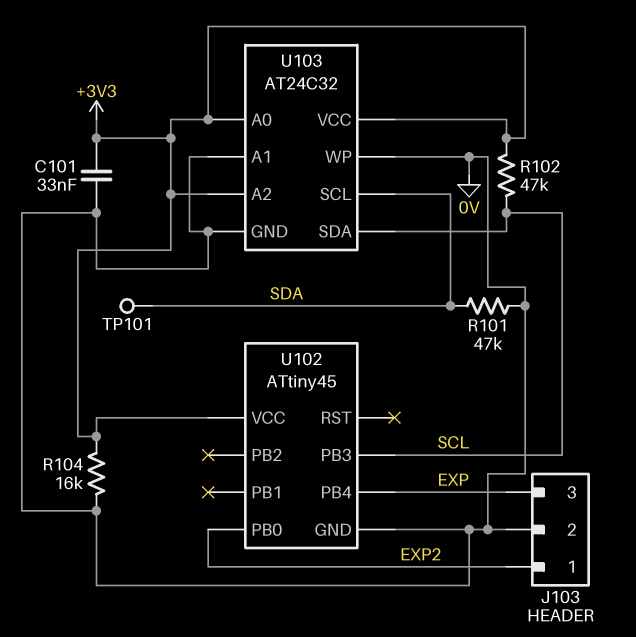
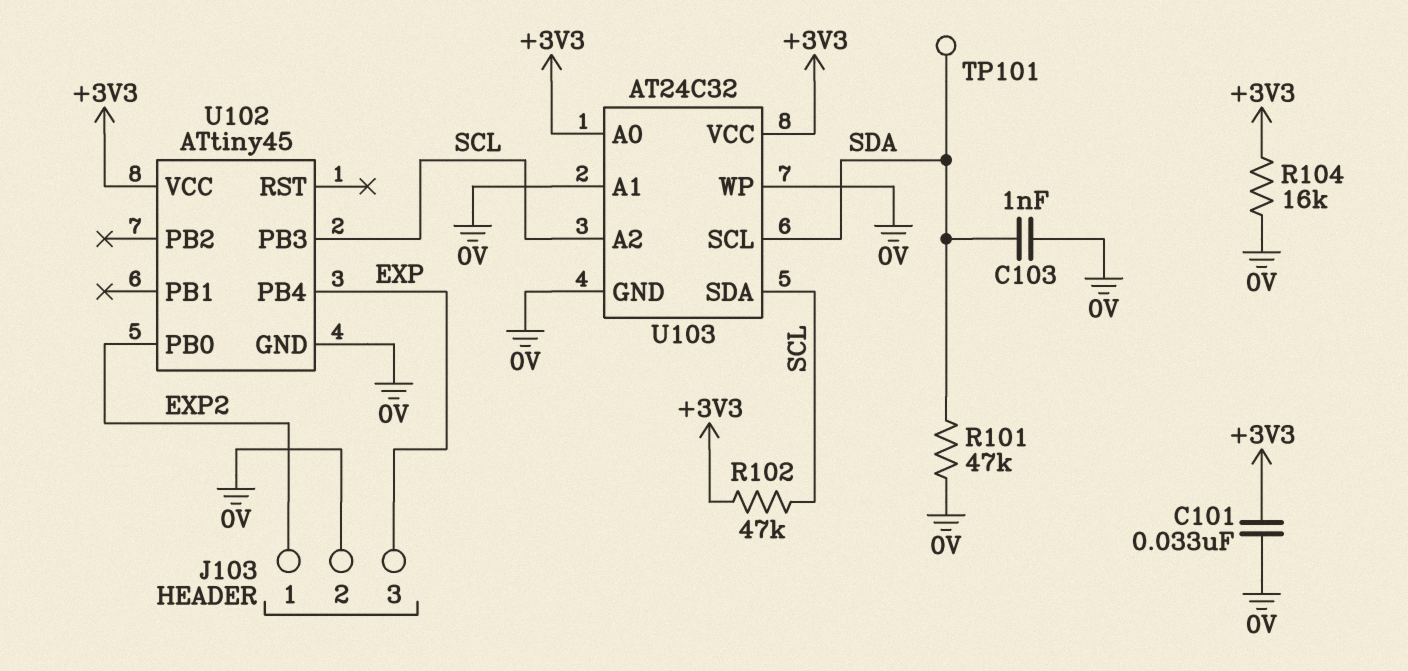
C103: none -> 1nF (0V, SDA)
U103 pin A2: +3V3 -> SCL

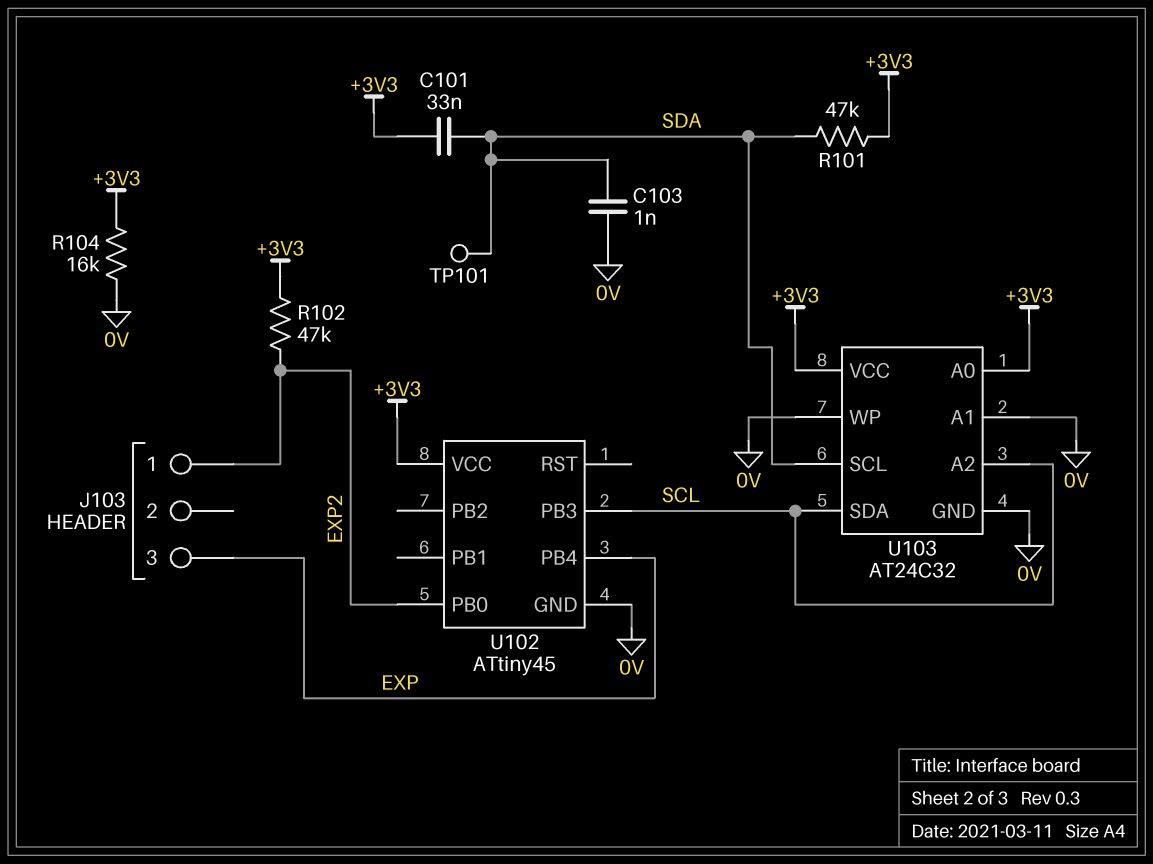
C101: 33nF (+3V3, 0V) -> 33nF (+3V3, SDA)
J103 pin 2: 0V -> none
R101: 47k (0V, SDA) -> 47k (+3V3, SDA)
R102: 47k (+3V3, SCL) -> 47k (+3V3, EXP2)

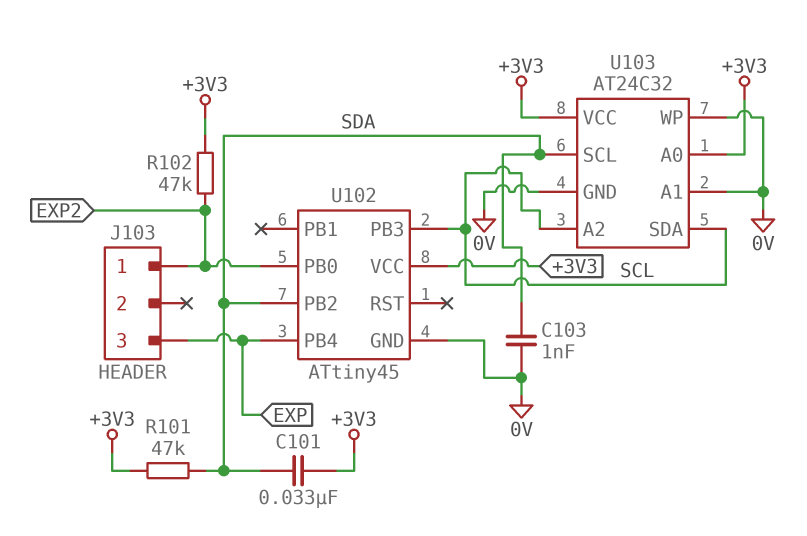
R104: 16k (+3V3, 0V) -> none
TP101: test point (SDA) -> none
U102 pin PB2: none -> SDA

